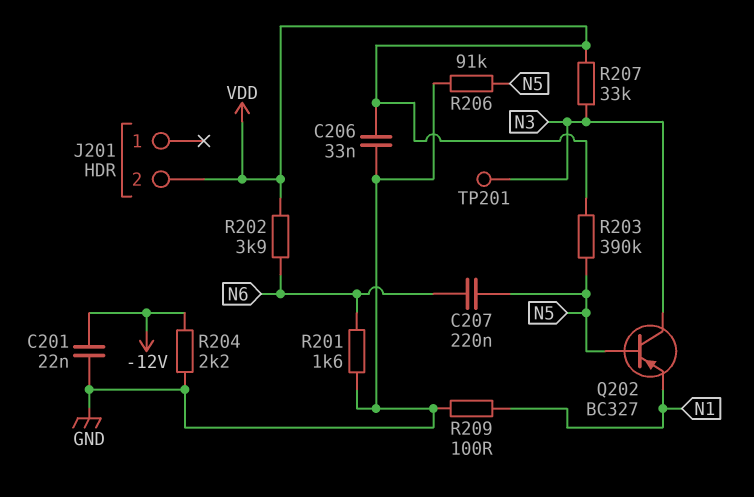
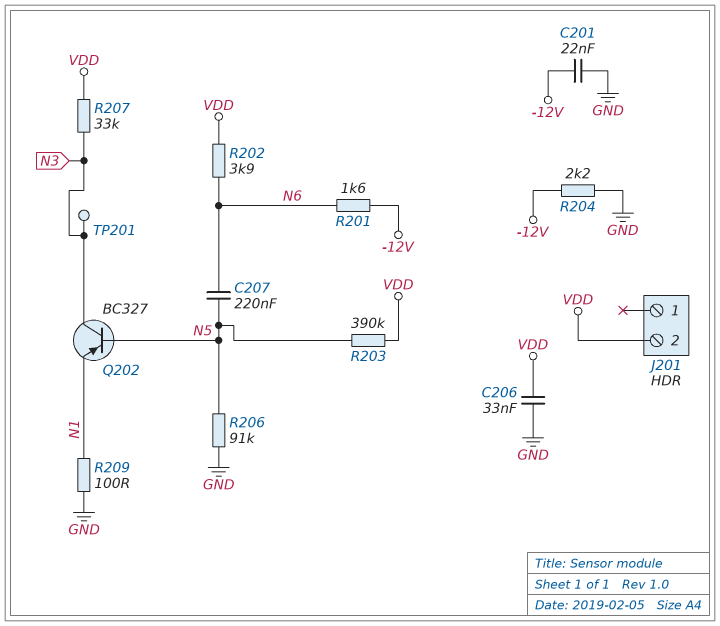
R201: 1.6k (GND, N6) -> 1.6k (-12V, N6)

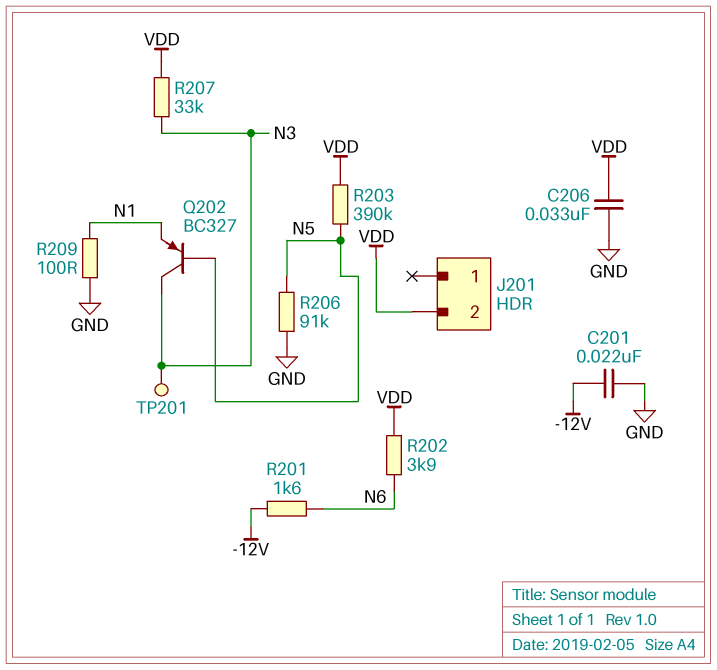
C207: 220nF (N5, N6) -> none
R204: 2.2k (-12V, GND) -> none

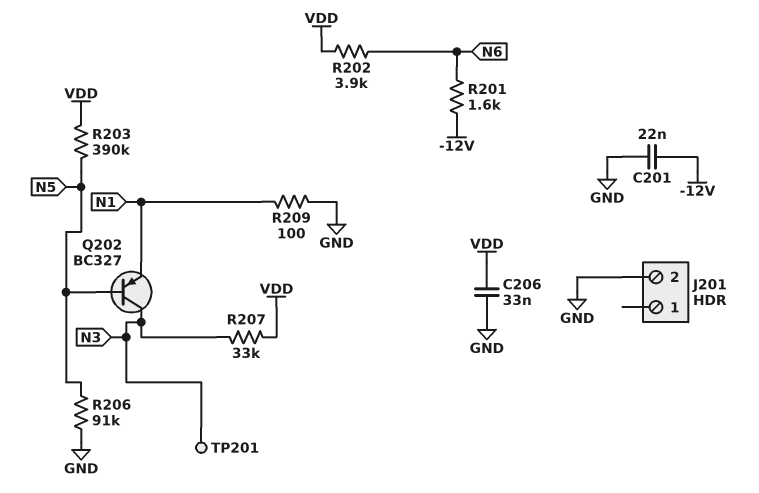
J201 pin 2: VDD -> GND

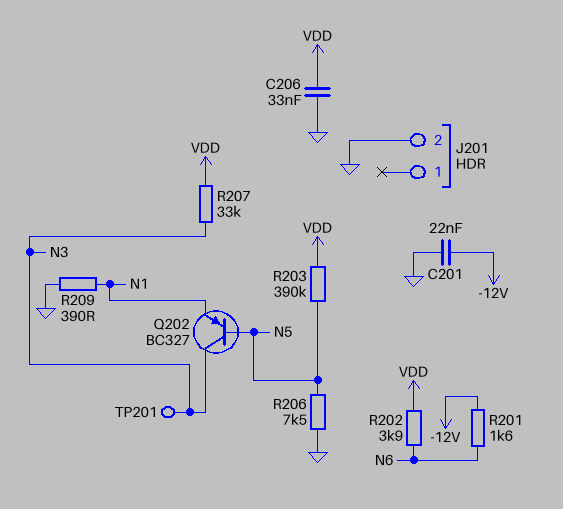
R206: 91k (GND, N5) -> 7.5k (GND, N5)
R209: 100 (GND, N1) -> 390 (GND, N1)

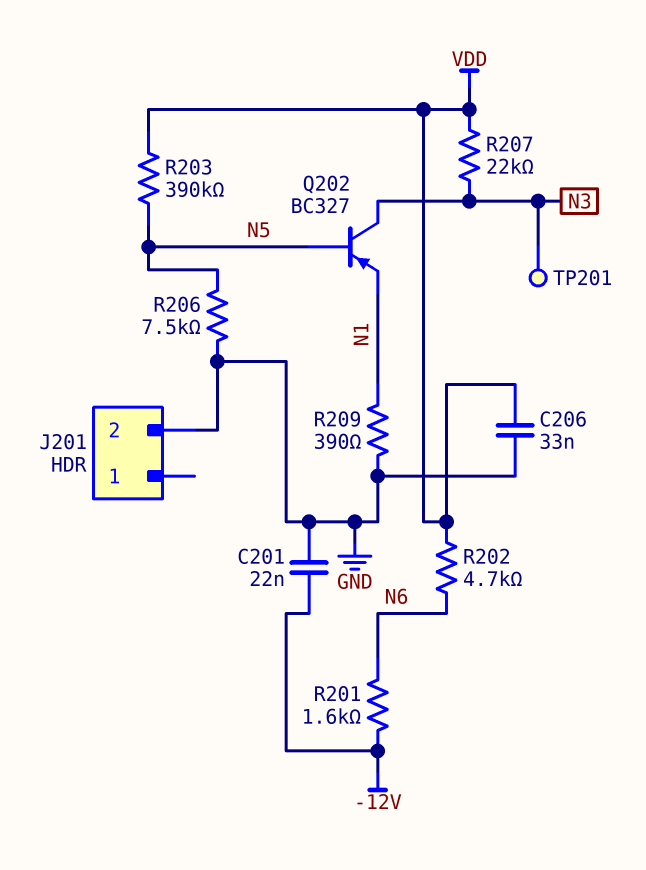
R202: 3.9k (N6, VDD) -> 4.7k (N6, VDD)
R207: 33k (N3, VDD) -> 22k (N3, VDD)

